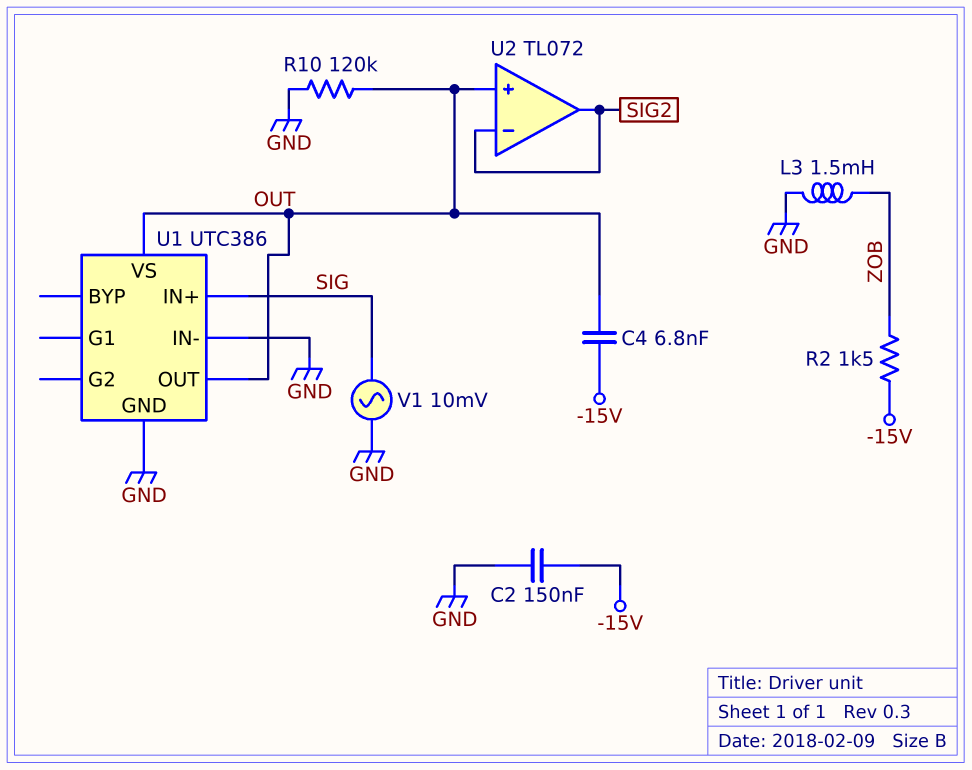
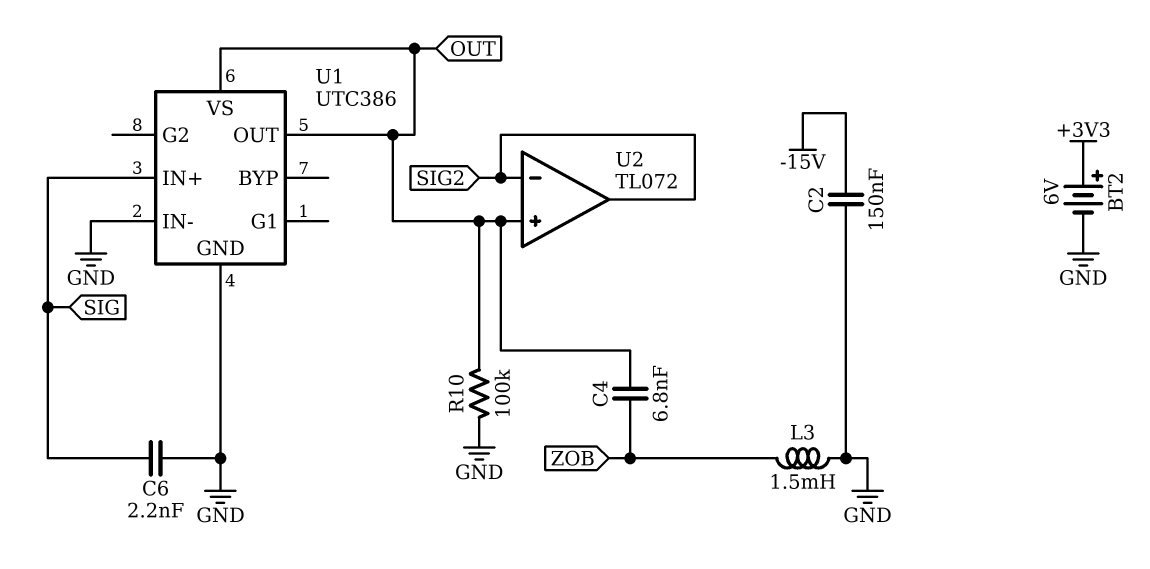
BT2: none -> 6V (plus +3V3, minus GND)
C4: 6.8nF (-15V, OUT) -> 6.8nF (OUT, ZOB)
C6: none -> 2.2nF (GND, SIG)
R2: 1.5k (-15V, ZOB) -> none
R10: 120k (GND, OUT) -> 100k (GND, OUT)
V1: AC 10mV (GND, SIG) -> none

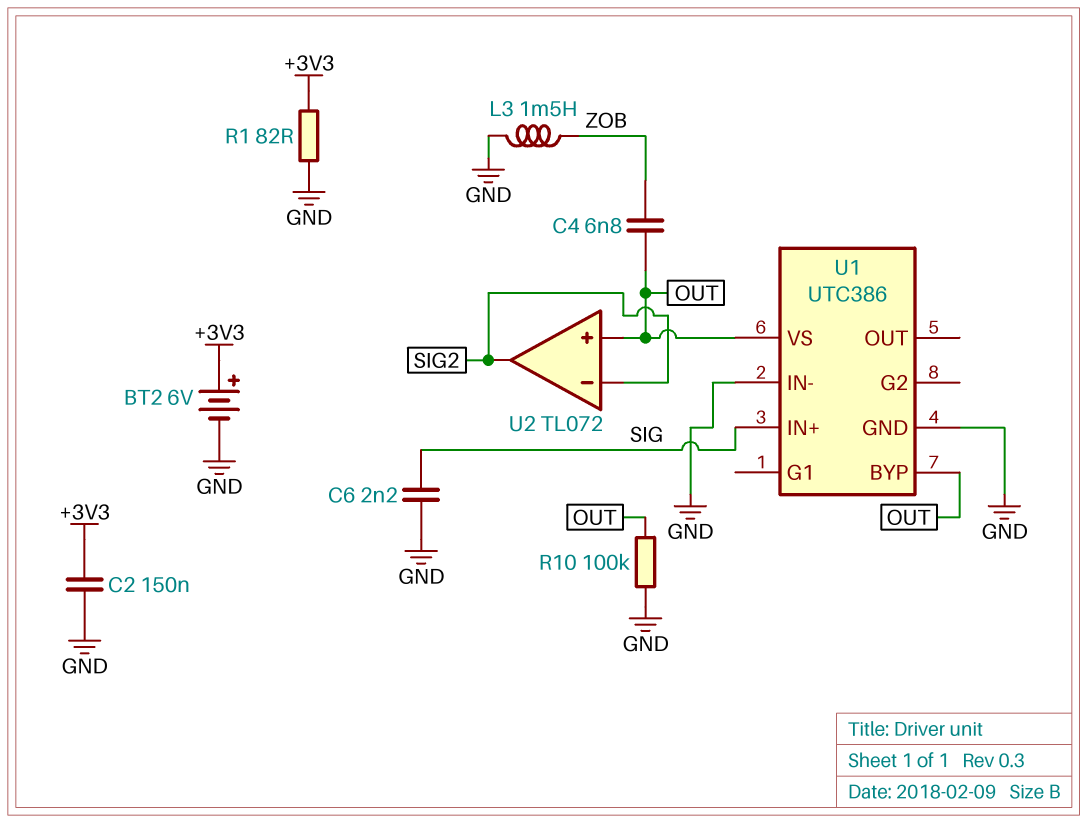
C2: 150nF (-15V, GND) -> 150nF (+3V3, GND)
R1: none -> 82 (+3V3, GND)
U1 pin BYP: none -> OUT
U1 pin OUT: OUT -> none

